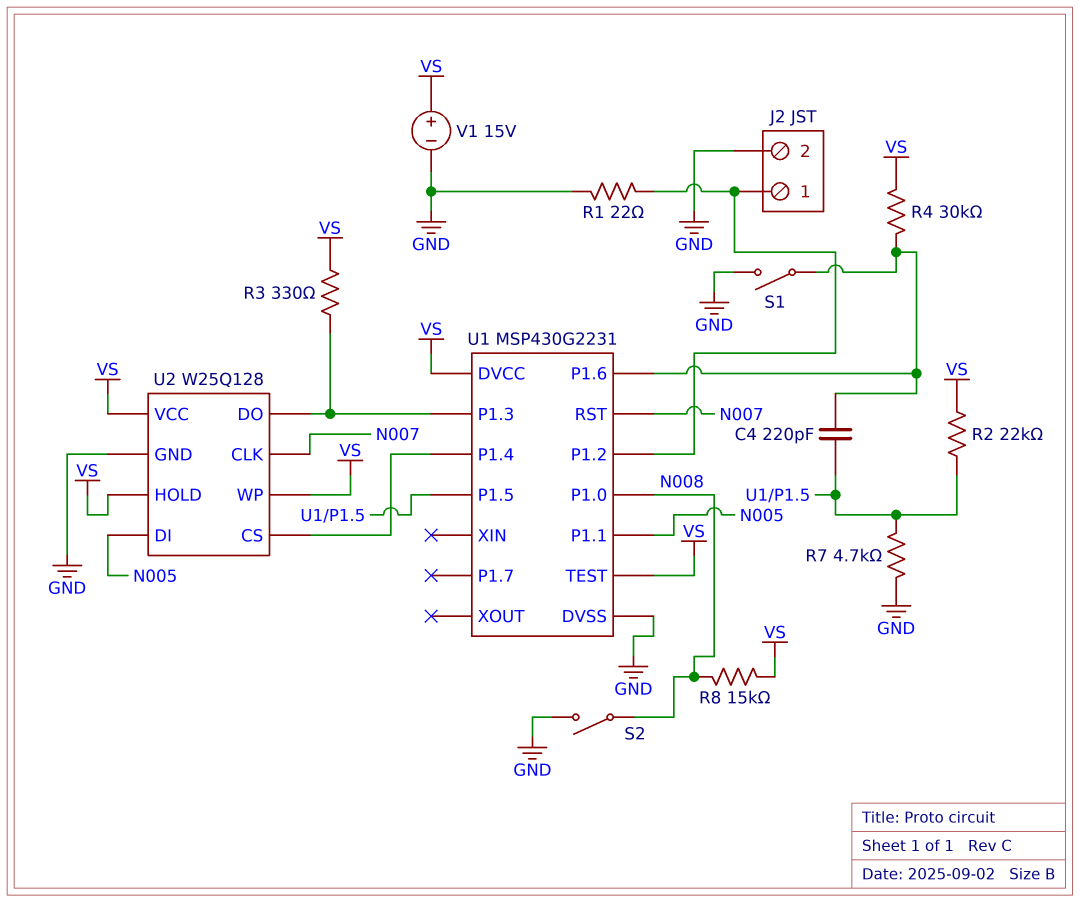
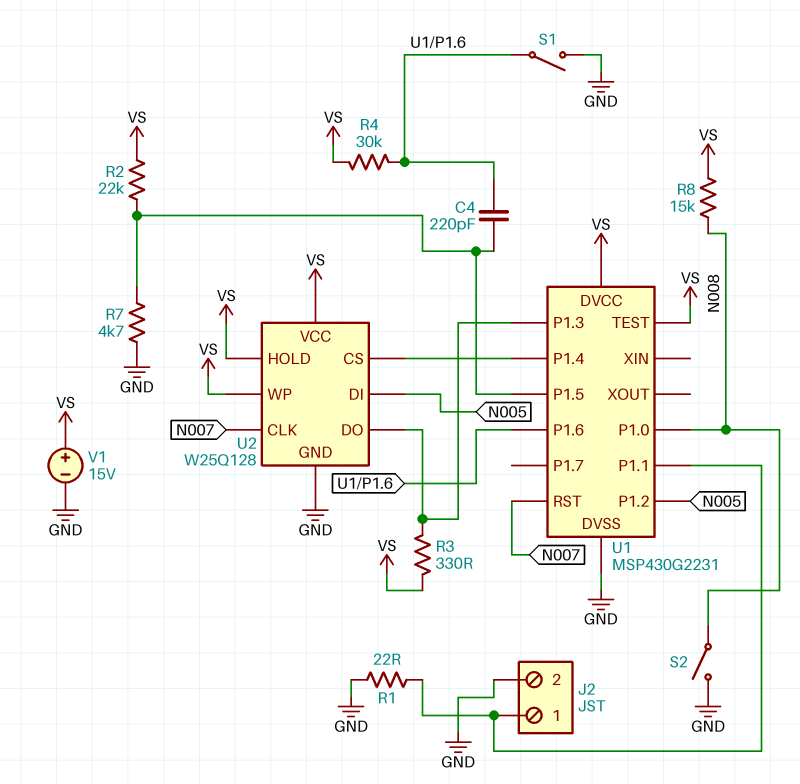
U1 pin P1.1: N005 -> J2/1
U1 pin P1.2: J2/1 -> N005

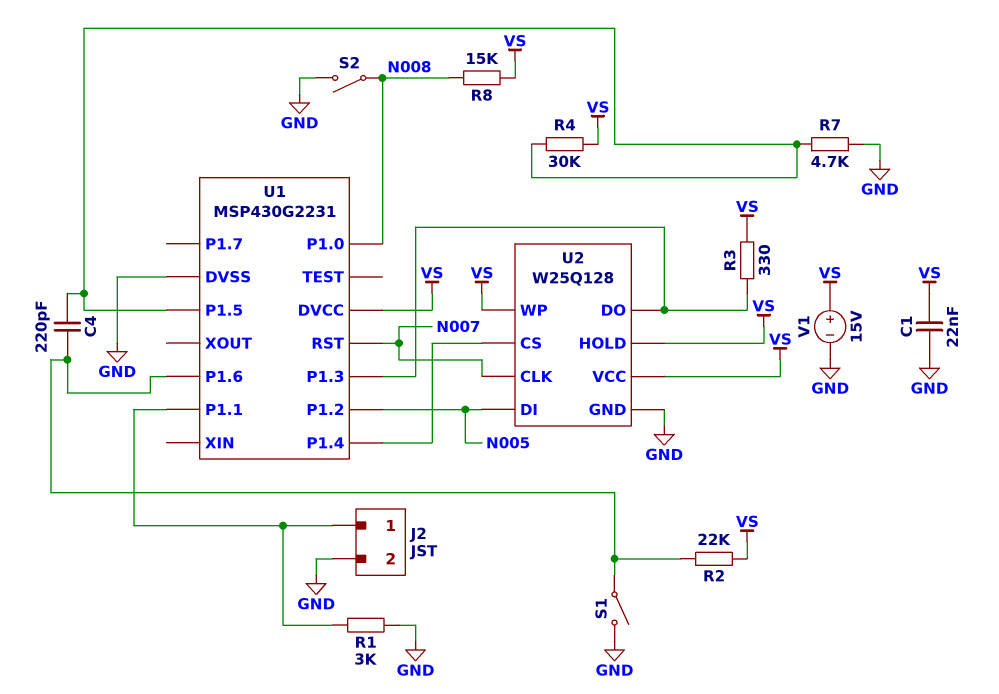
C1: none -> 22nF (GND, VS)
R1: 22 (GND, J2/1) -> 3k (GND, J2/1)
R2: 22k (U1/P1.5, VS) -> 22k (U1/P1.6, VS)
R4: 30k (U1/P1.6, VS) -> 30k (U1/P1.5, VS)
U1 pin TEST: VS -> none

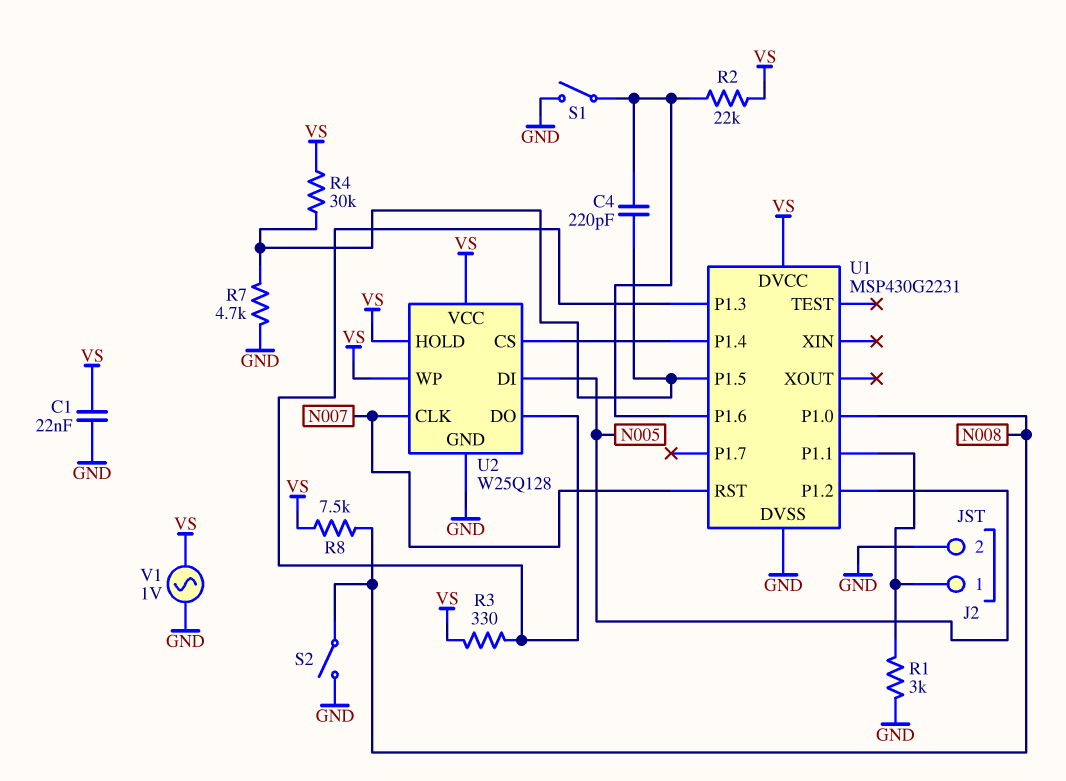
R8: 15k (N008, VS) -> 7.5k (N008, VS)
V1: 15V (plus VS, minus GND) -> AC 1V (GND, VS)

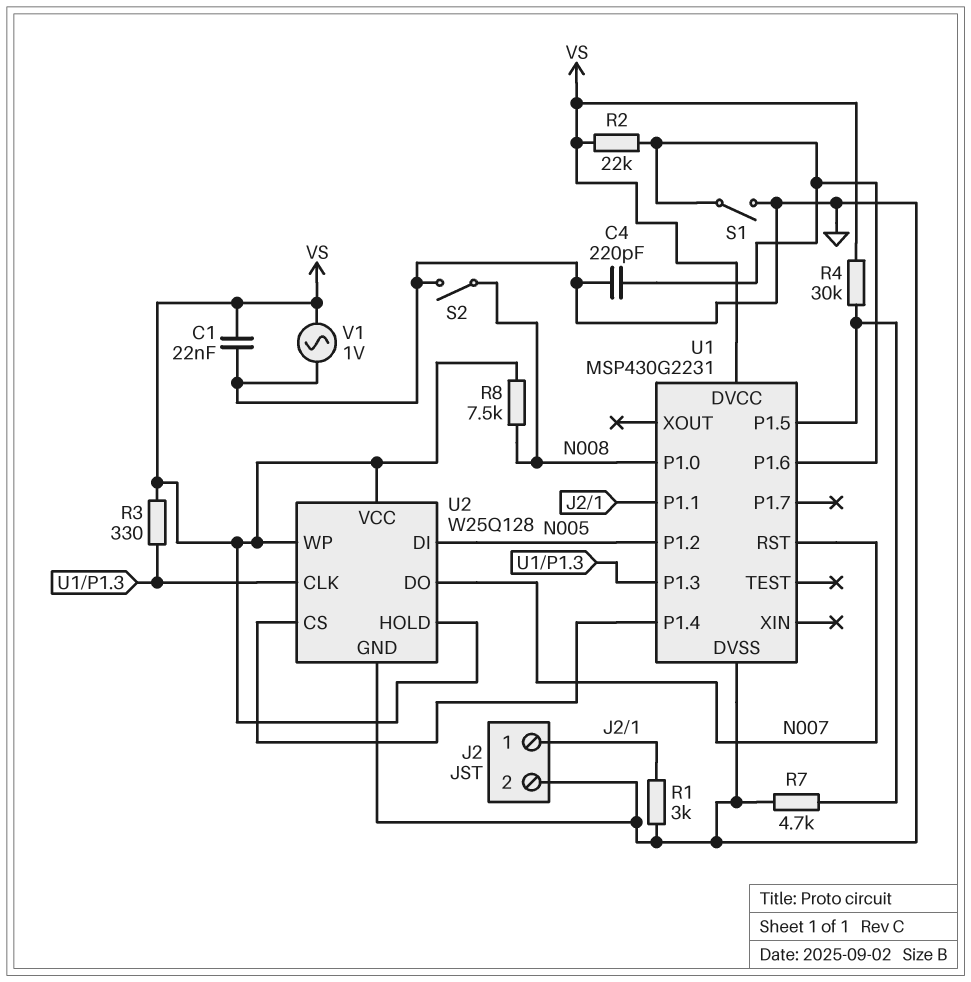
C4: 220pF (U1/P1.5, U1/P1.6) -> 220pF (GND, U1/P1.6)
U2 pin CLK: N007 -> U1/P1.3
U2 pin DO: U1/P1.3 -> N007

